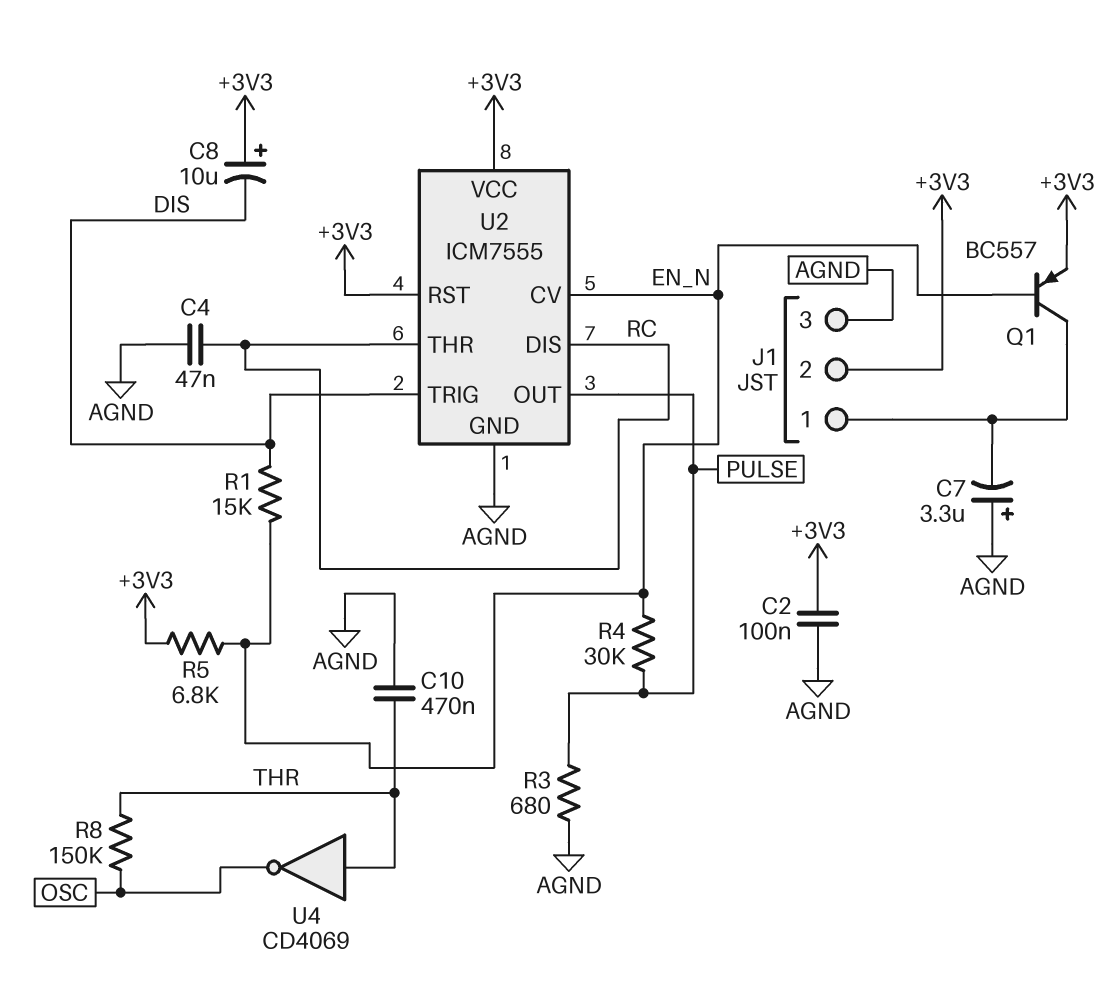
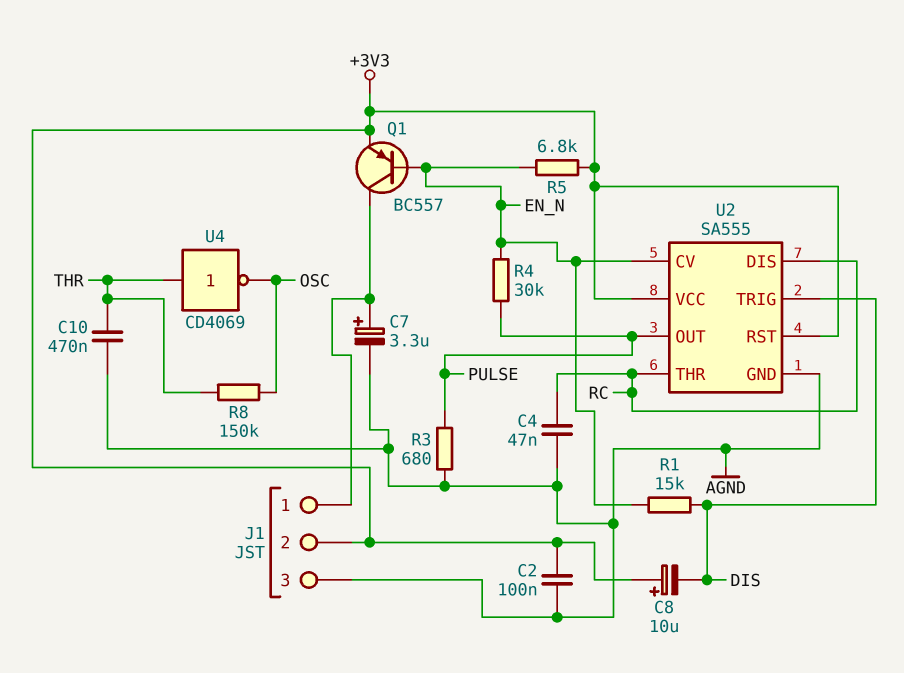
C7: 3.3uF (plus AGND, minus J1/1) -> 3.3uF (plus J1/1, minus AGND)
U2: ICM7555 -> SA555

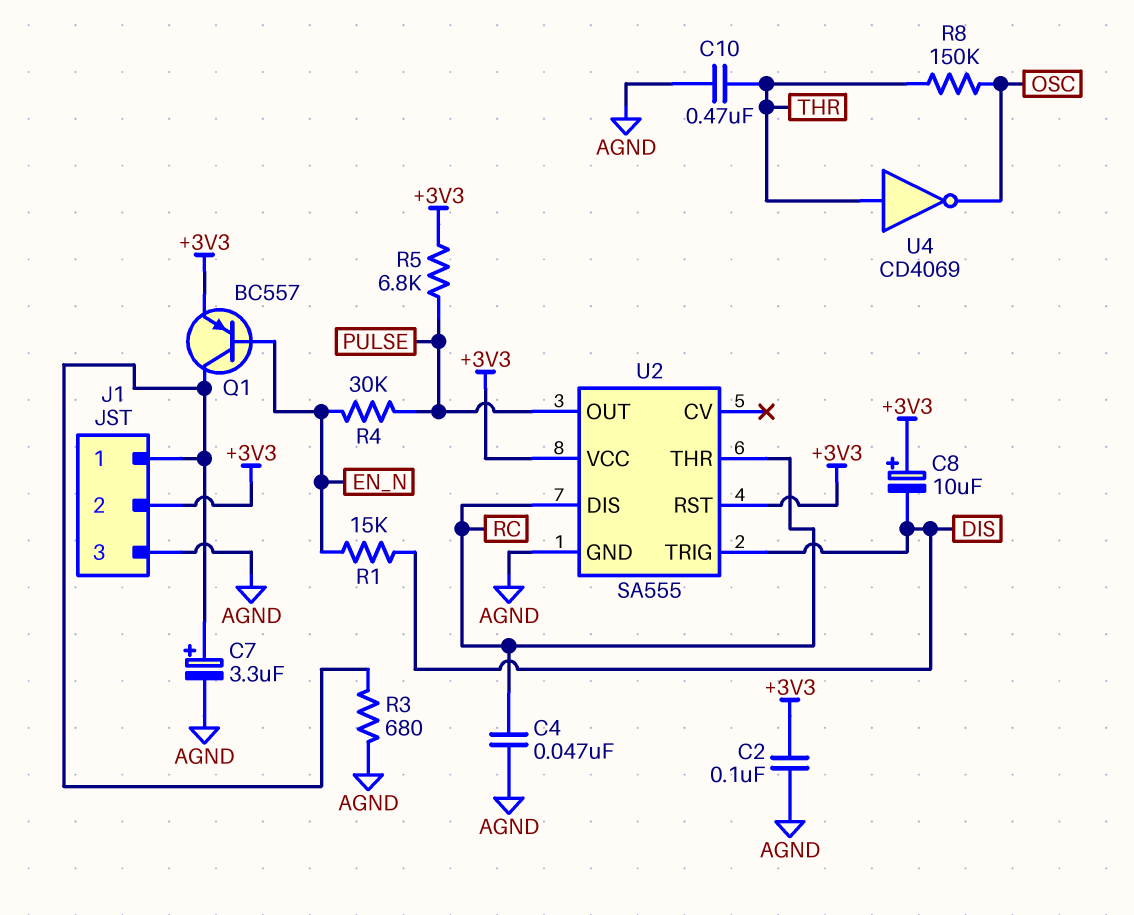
R3: 680 (AGND, PULSE) -> 680 (AGND, J1/1)
R5: 6.8k (+3V3, EN_N) -> 6.8k (+3V3, PULSE)
U2 pin CV: EN_N -> none

